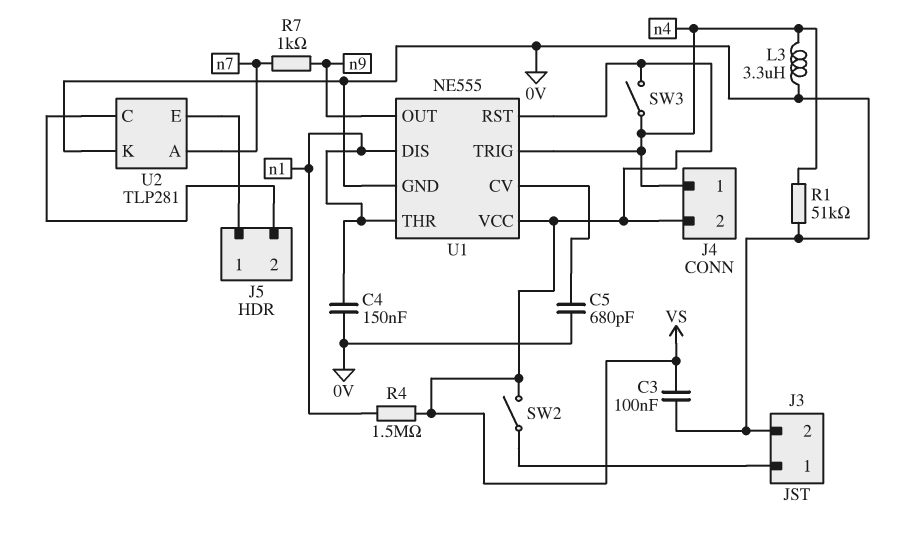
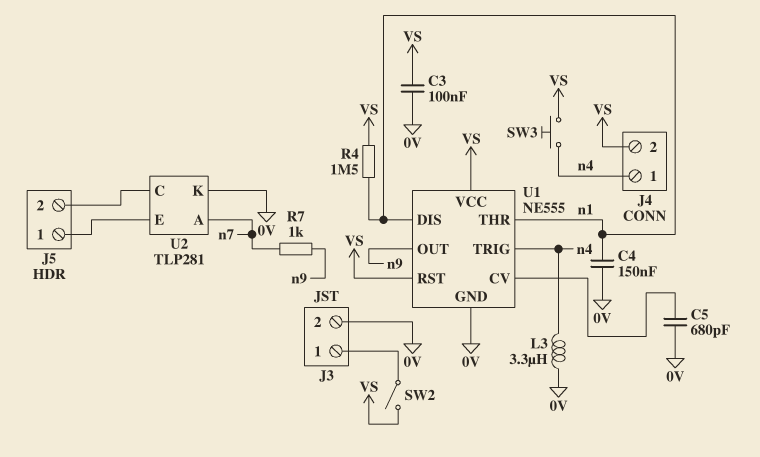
R1: 51k (0V, n4) -> none
SW3: switch (VS, n4) -> button (VS, n4)

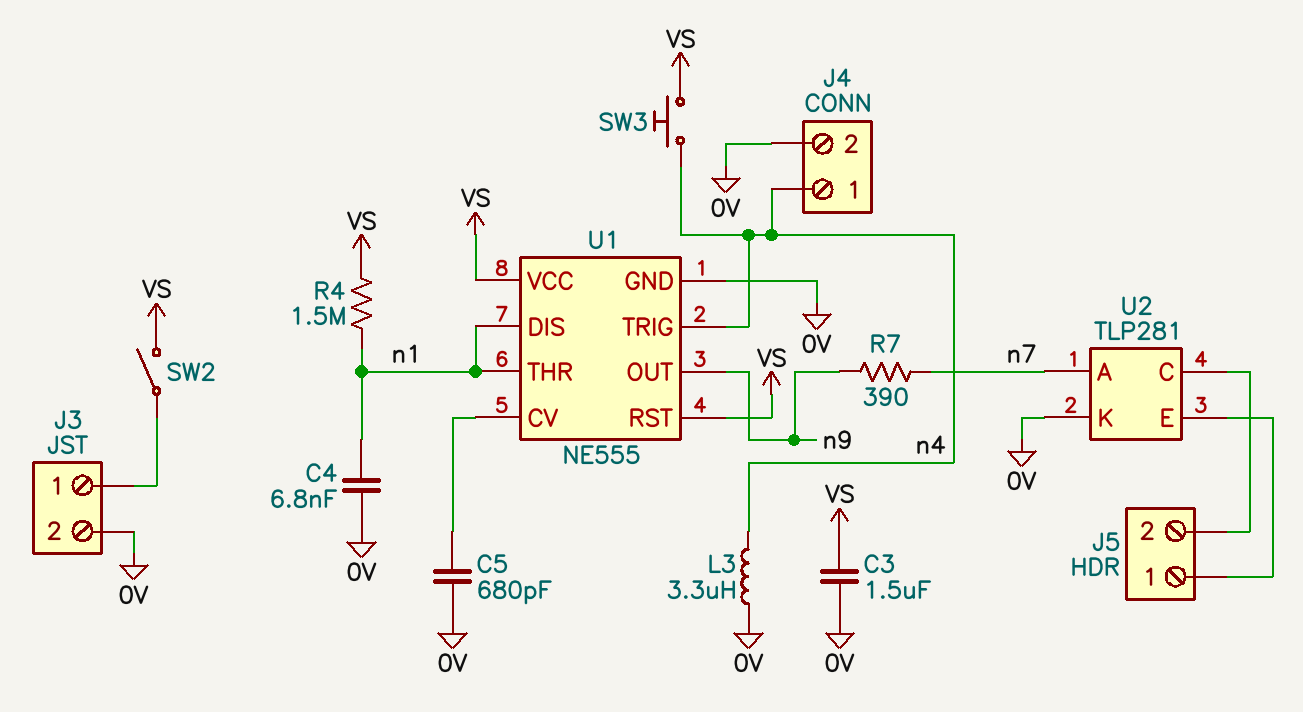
C3: 100nF (0V, VS) -> 1.5uF (0V, VS)
C4: 150nF (0V, n1) -> 6.8nF (0V, n1)
J4 pin 2: VS -> 0V
R7: 1k (n7, n9) -> 390 (n7, n9)

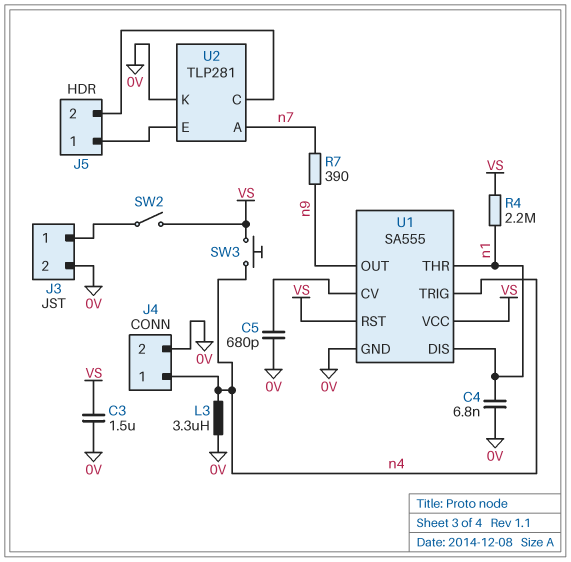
R4: 1.5M (VS, n1) -> 2.2M (VS, n1)
U1: NE555 -> SA555

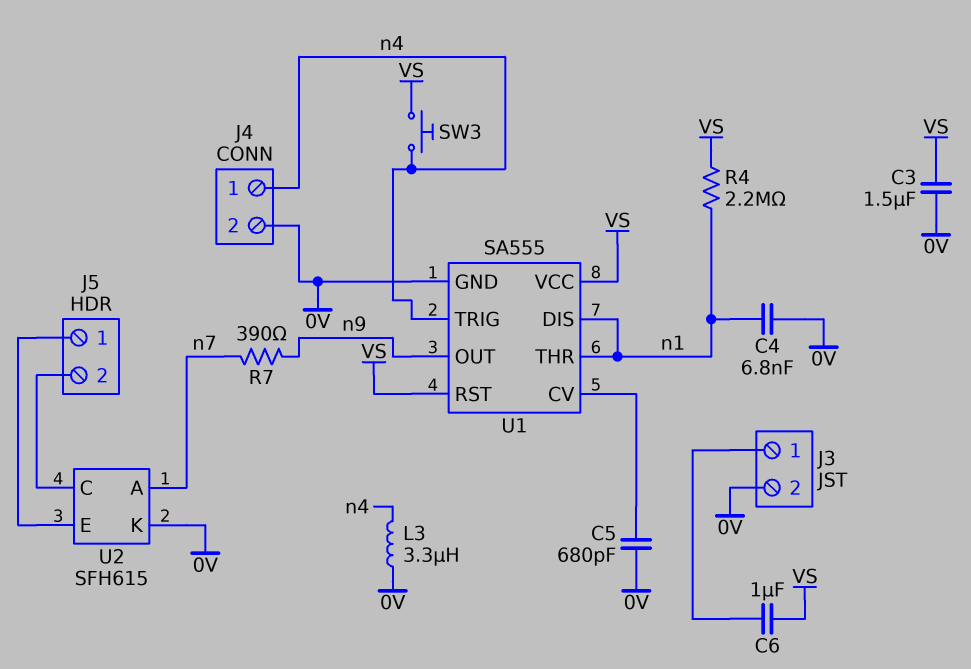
C6: none -> 1uF (J3/1, VS)
SW2: switch (J3/1, VS) -> none
U2: TLP281 -> SFH615

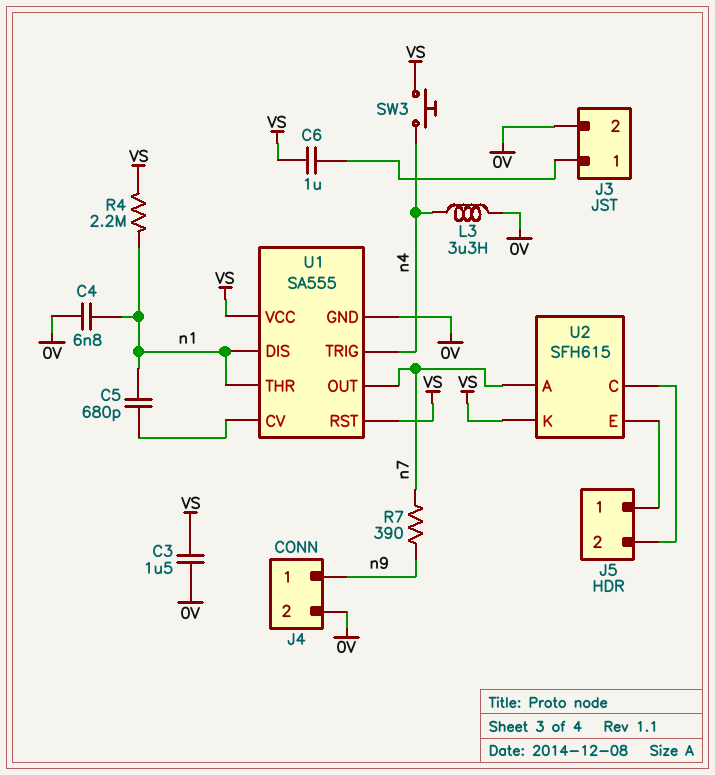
C5: 680pF (0V, U1/CV) -> 680pF (U1/CV, n1)
J4 pin 1: n4 -> n9
U1 pin OUT: n9 -> n7
U2 pin K: 0V -> VS

